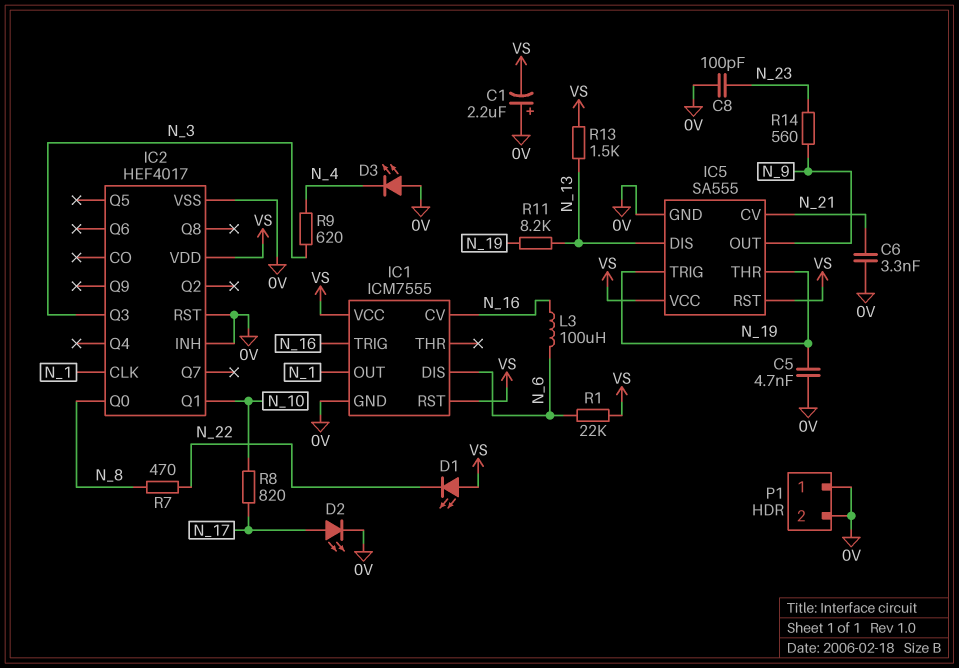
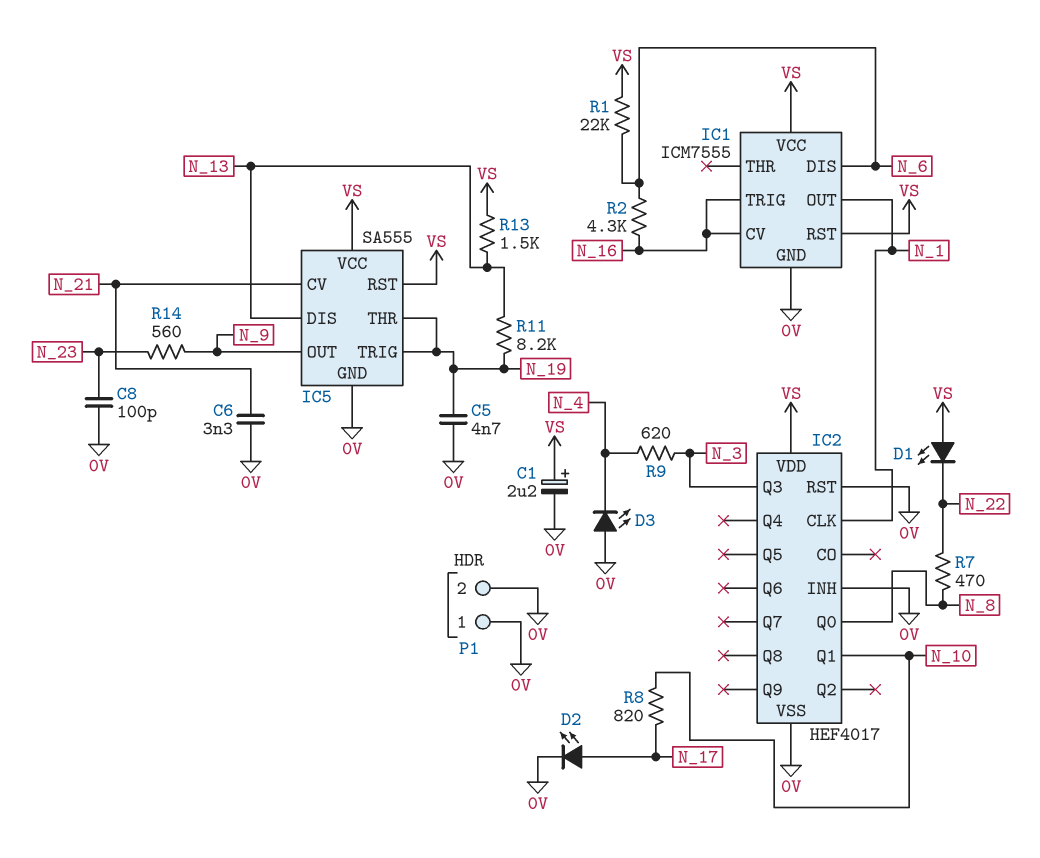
C1: 2.2uF (plus 0V, minus VS) -> 2.2uF (plus VS, minus 0V)
L3: 100uH (N_6, N_16) -> none
R2: none -> 4.3k (N_6, N_16)

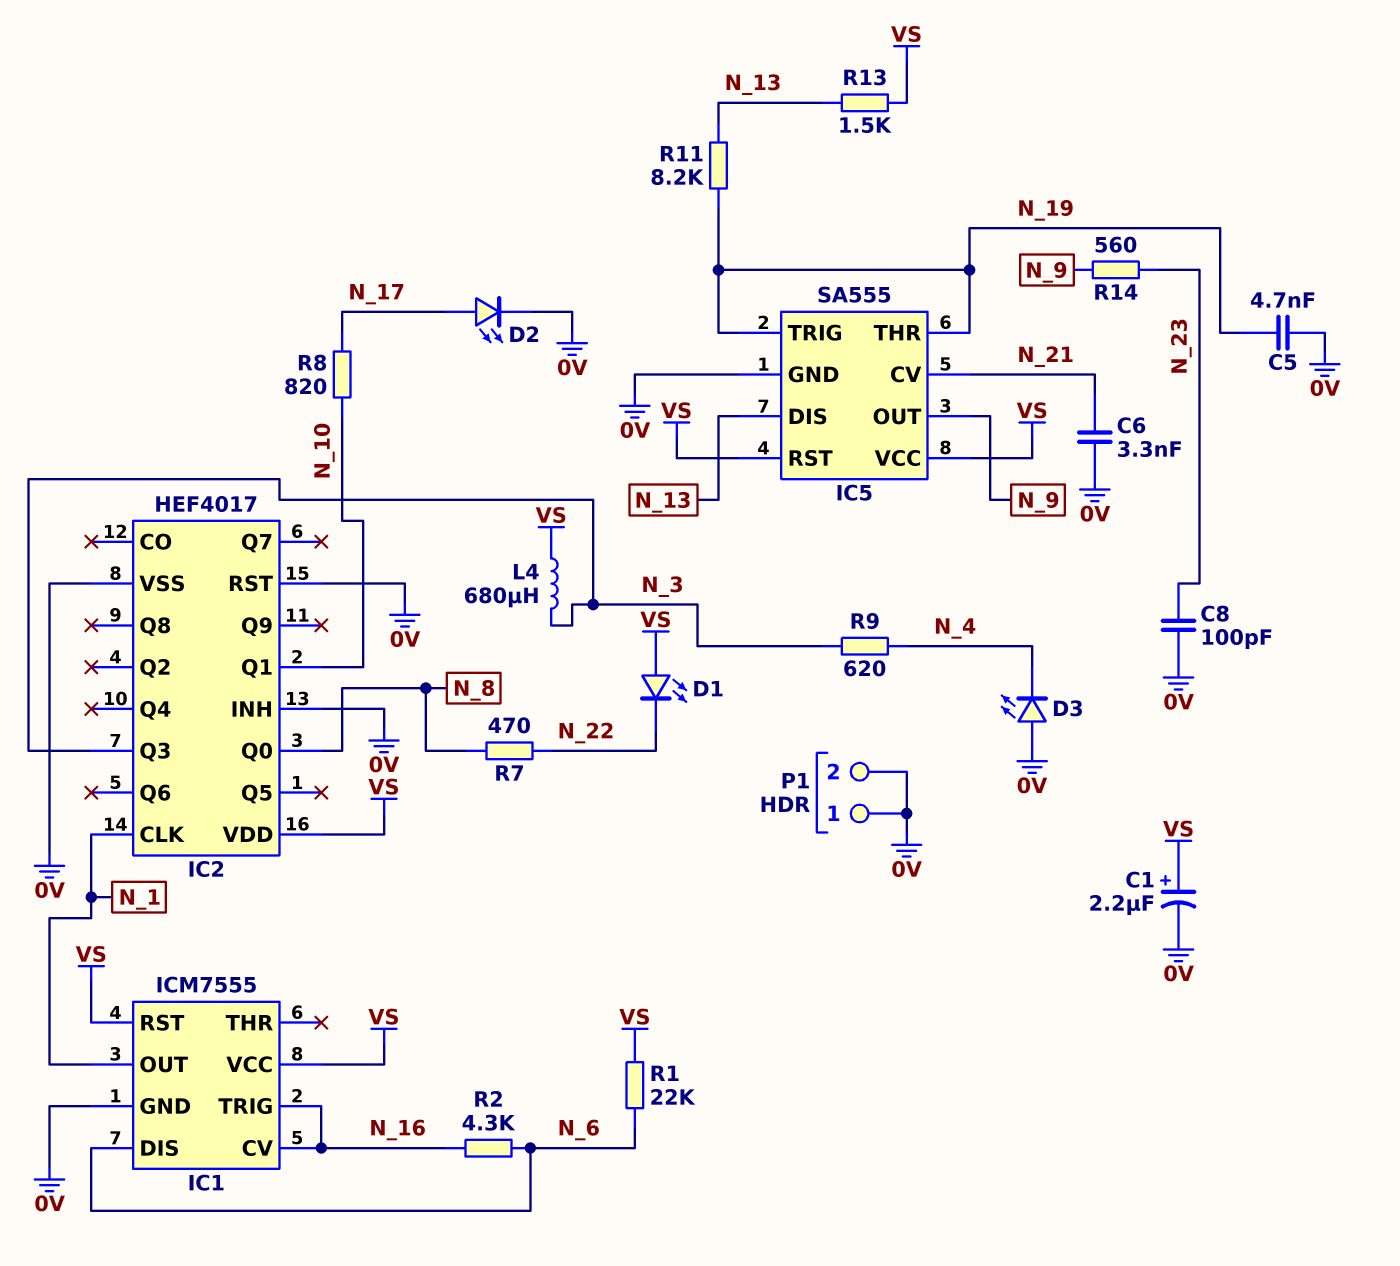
L4: none -> 680uH (N_3, VS)

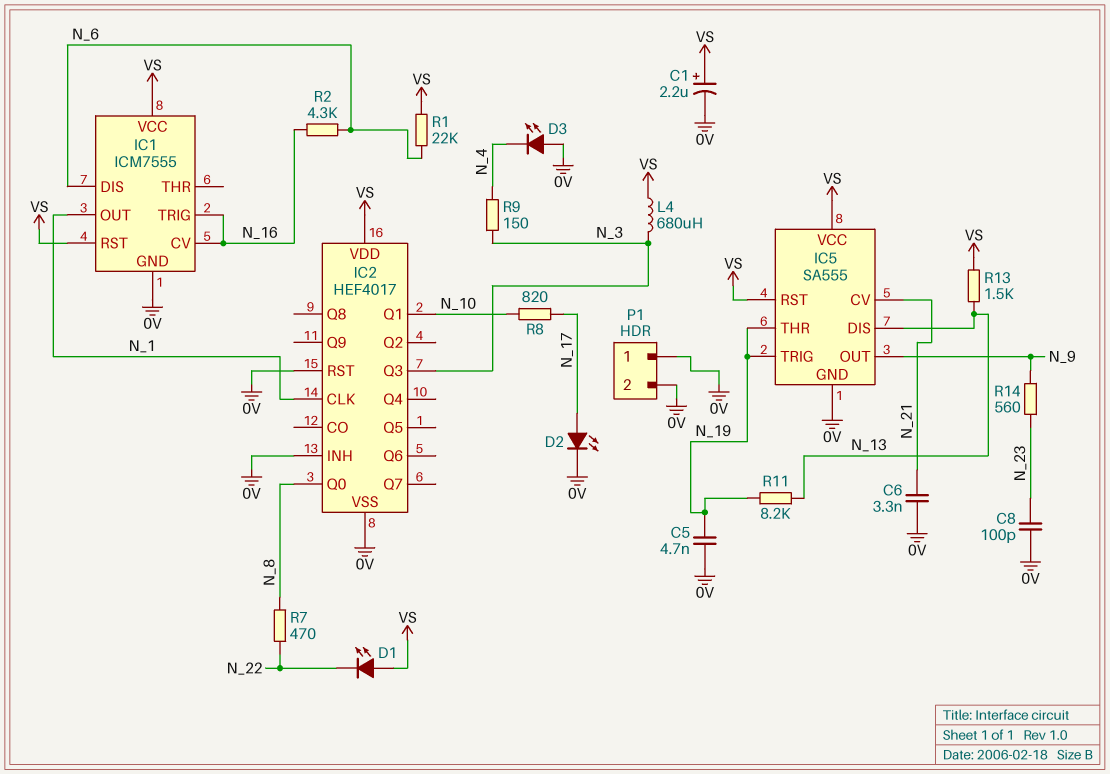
R9: 620 (N_3, N_4) -> 150 (N_3, N_4)

